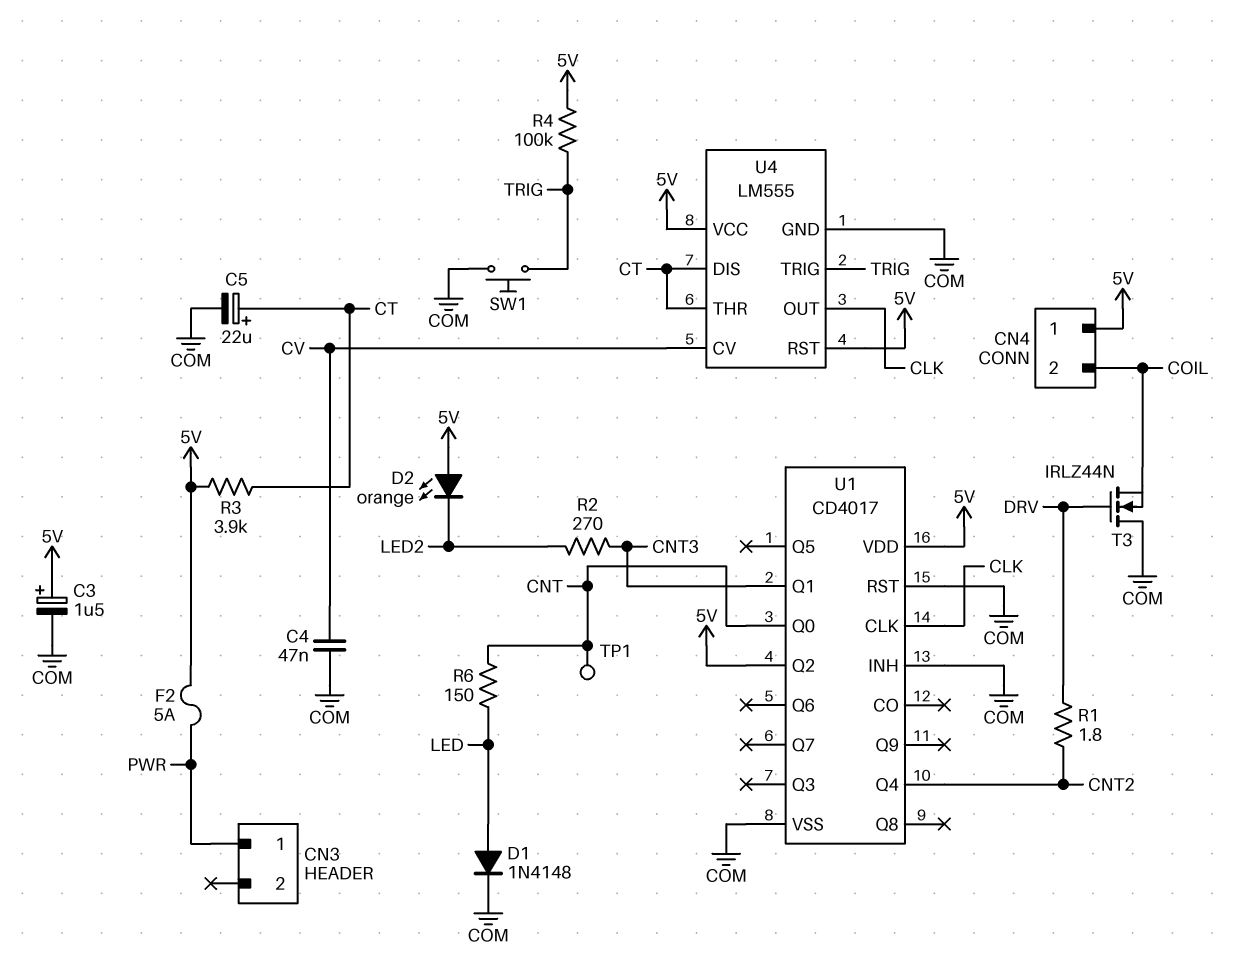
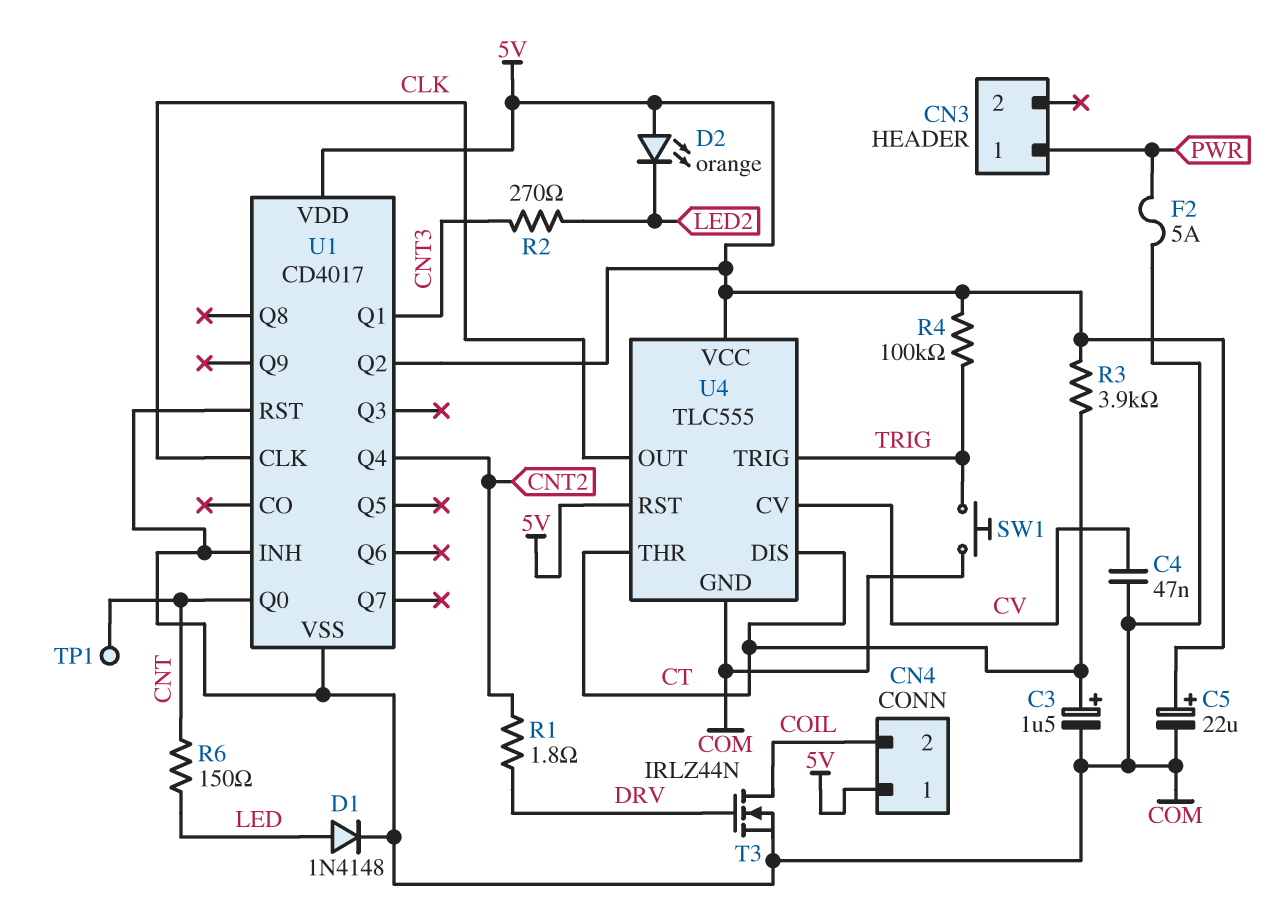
C3: 1.5uF (plus 5V, minus COM) -> 1.5uF (plus CT, minus COM)
C5: 22uF (plus CT, minus COM) -> 22uF (plus 5V, minus COM)
F2: 5A (5V, PWR) -> 5A (COM, PWR)
T3: NMOS IRLZ44N (G DRV, D COM, S COIL) -> NMOS IRLZ44N (G DRV, D COIL, S COM)
U4: LM555 -> TLC555

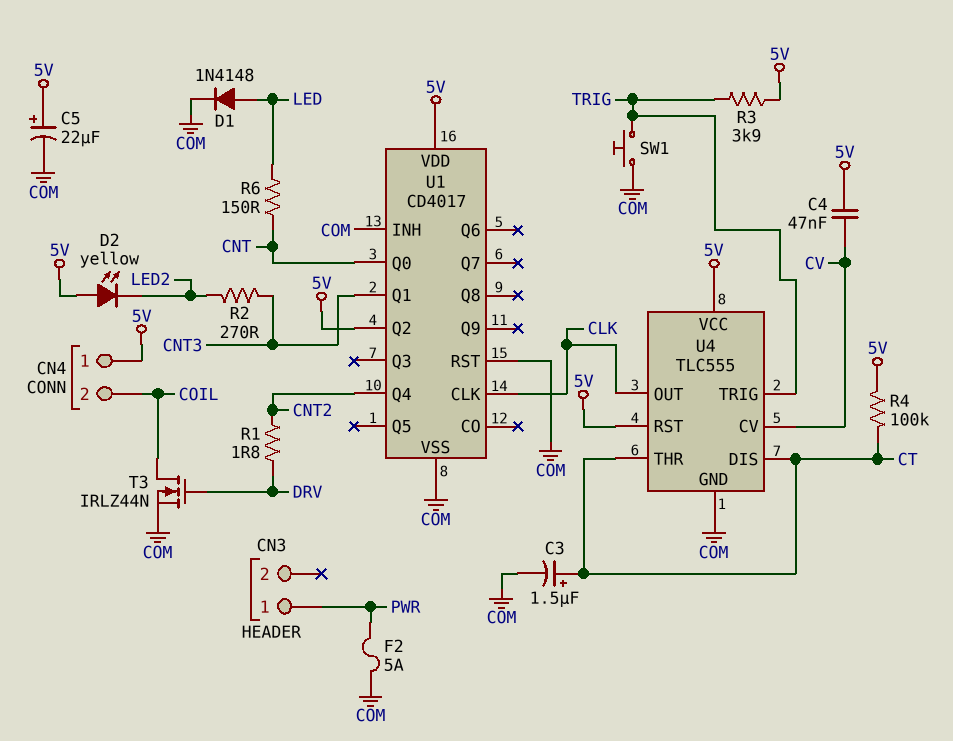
C4: 47nF (COM, CV) -> 47nF (5V, CV)
D2: LED orange (A 5V, K LED2) -> LED yellow (A 5V, K LED2)
R3: 3.9k (5V, CT) -> 3.9k (5V, TRIG)
R4: 100k (5V, TRIG) -> 100k (5V, CT)
TP1: test point (CNT) -> none

